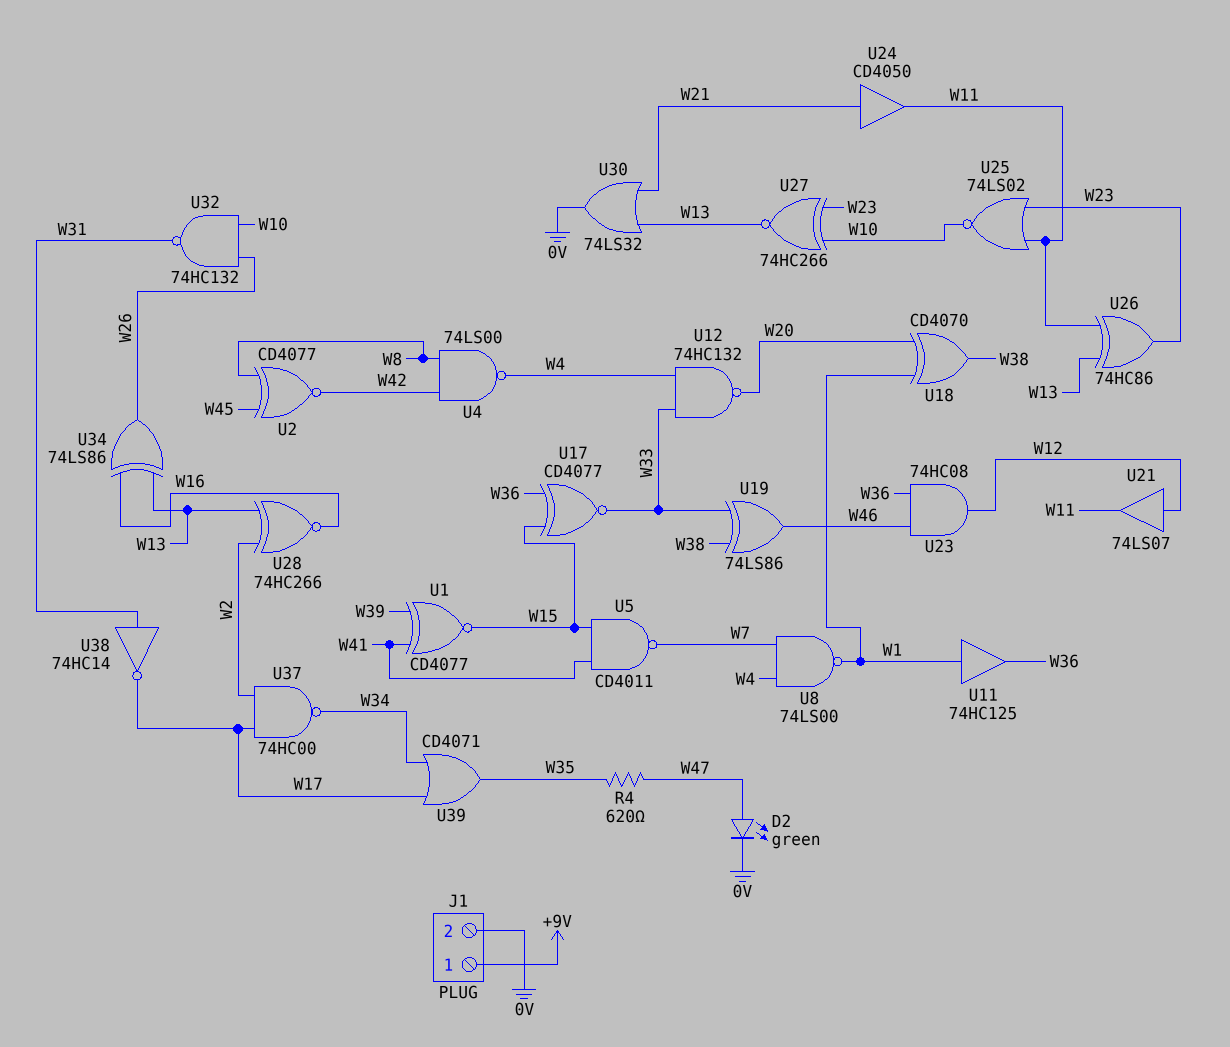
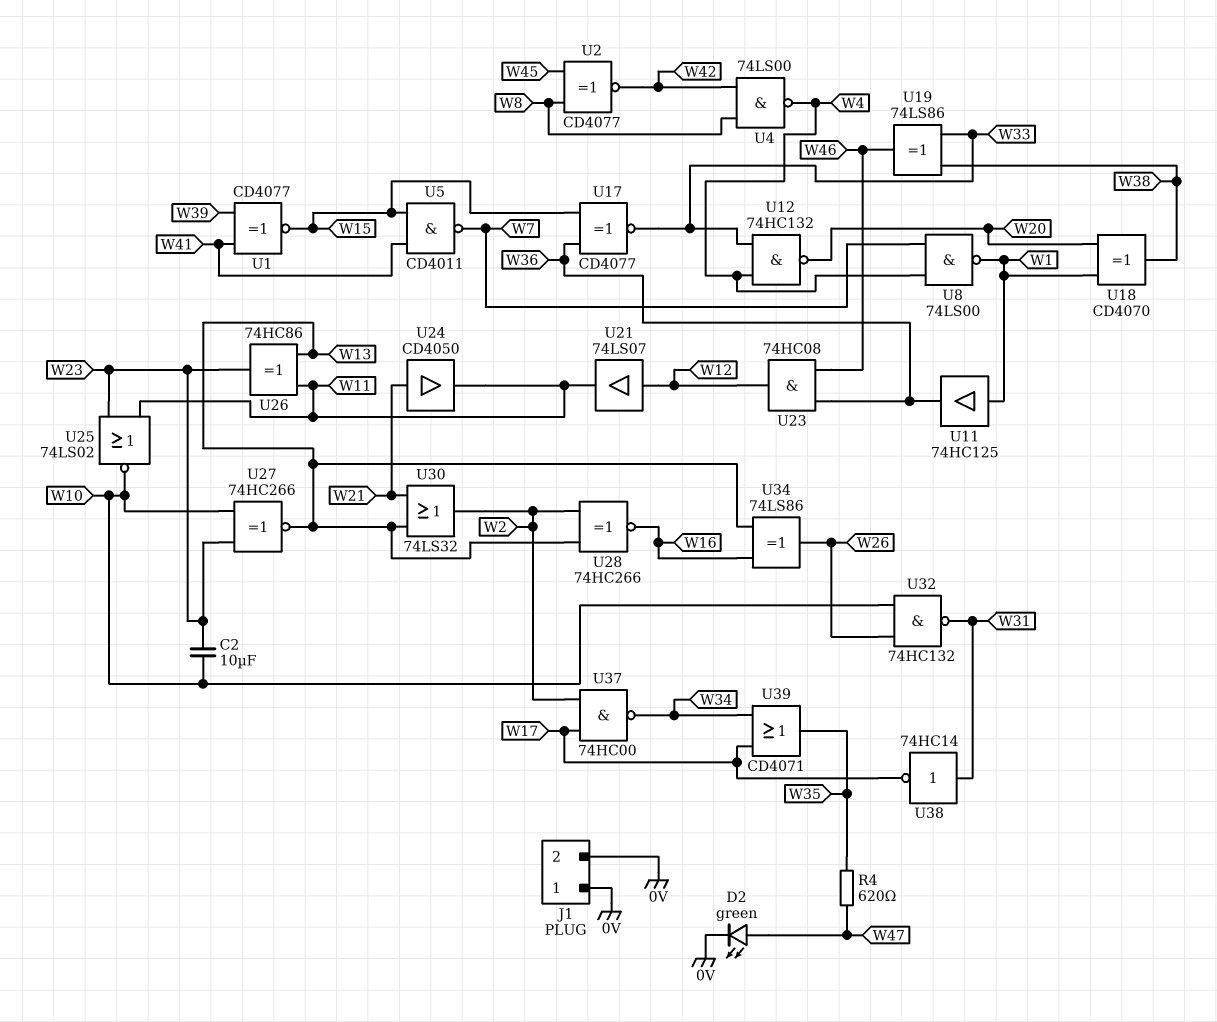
C2: none -> 10uF (W10, W23)
J1 pin 1: +9V -> 0V
U30: OR 74LS32 (in W13, in W21, out 0V) -> OR 74LS32 (in W13, in W21, out W2)

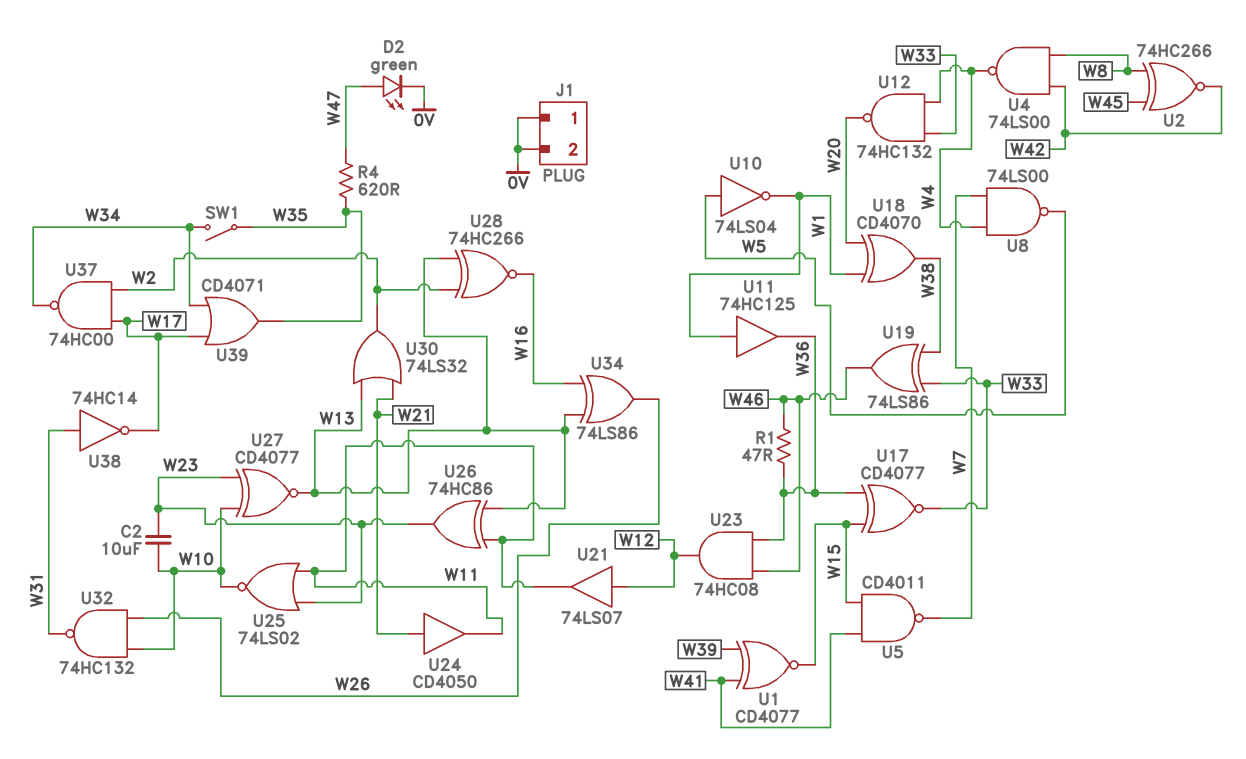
R1: none -> 47 (W36, W46)
SW1: none -> switch (W34, W35)
U2: XNOR CD4077 (in W8, in W45, out W42) -> XNOR 74HC266 (in W8, in W45, out W42)
U8: NAND 74LS00 (in W4, in W7, out W1) -> NAND 74LS00 (in W4, in W7, out W5)
U10: none -> NOT 74LS04 (in W5, out W1)
U27: XNOR 74HC266 (in W10, in W23, out W13) -> XNOR CD4077 (in W10, in W23, out W13)

